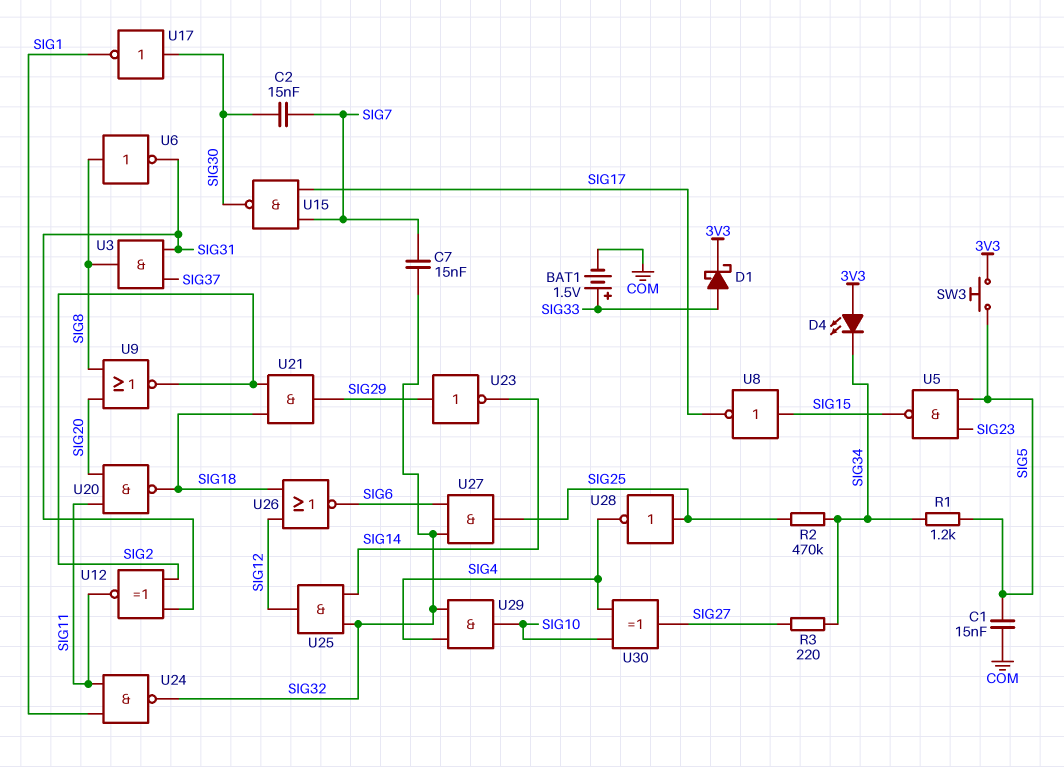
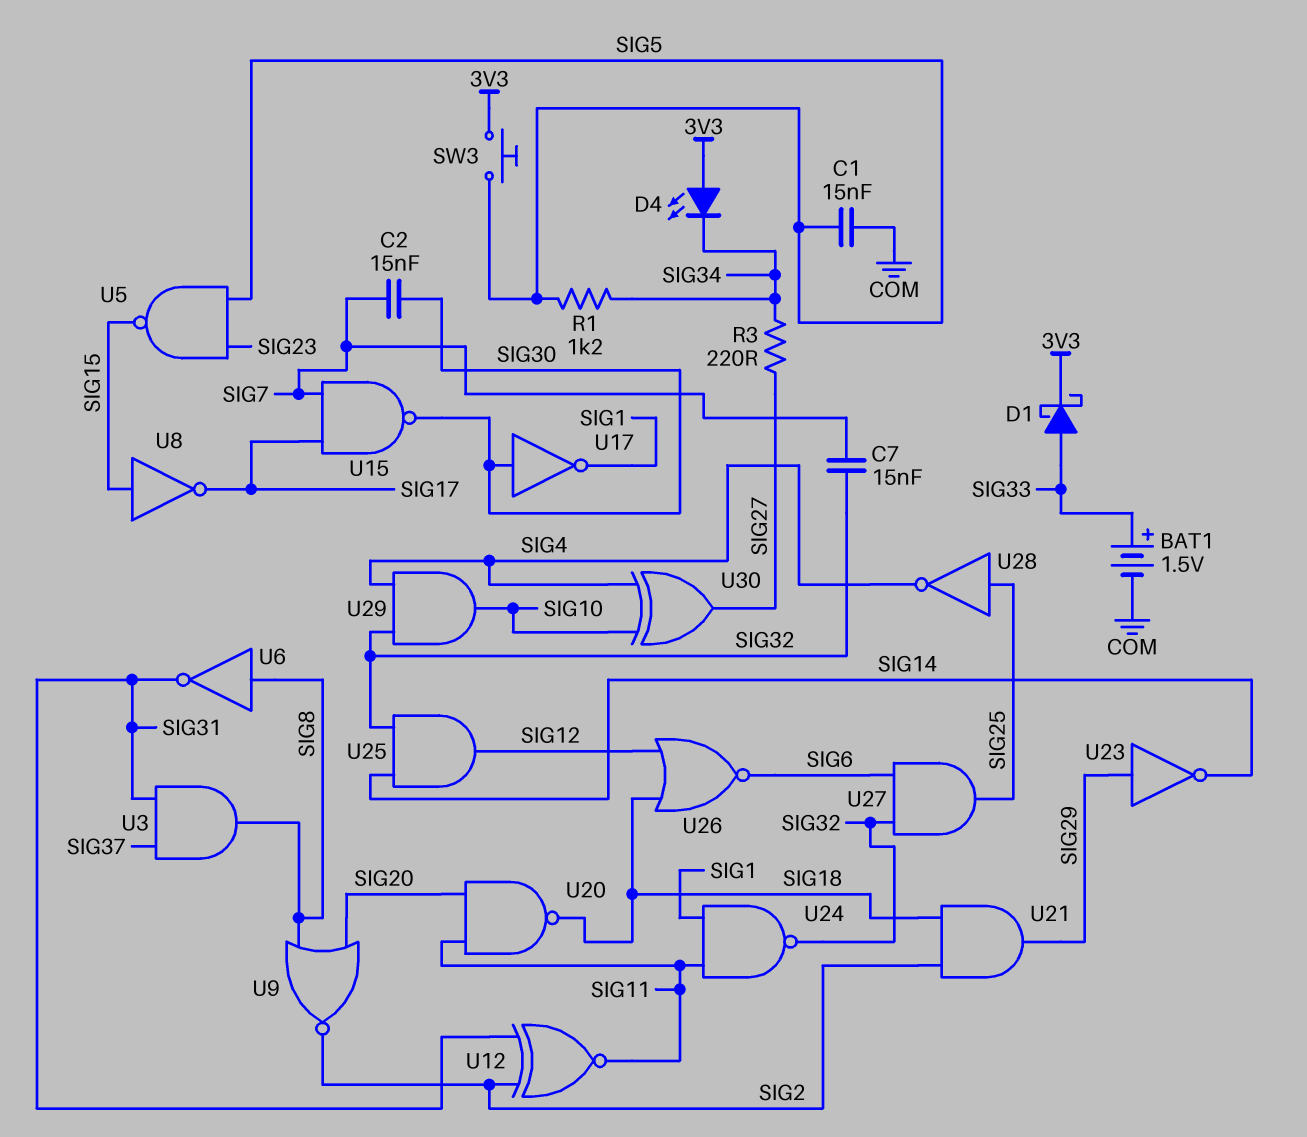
R2: 470k (SIG25, SIG34) -> none

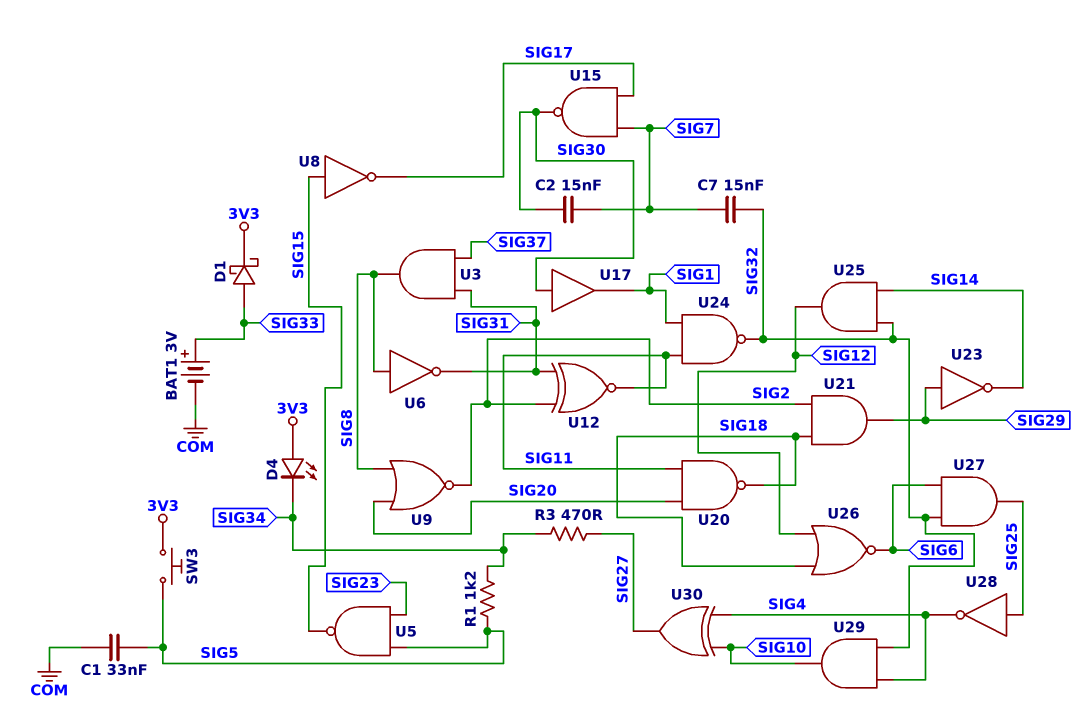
BAT1: 1.5V (plus SIG33, minus COM) -> 3V (plus SIG33, minus COM)
C1: 15nF (COM, SIG5) -> 33nF (COM, SIG5)
R3: 220 (SIG27, SIG34) -> 470 (SIG27, SIG34)
U17: NOT (in SIG30, out SIG1) -> buffer (in SIG30, out SIG1)

